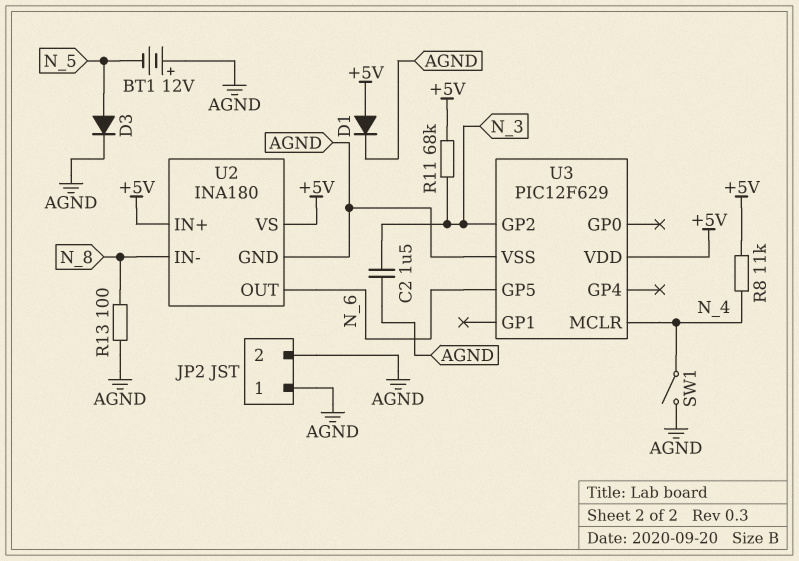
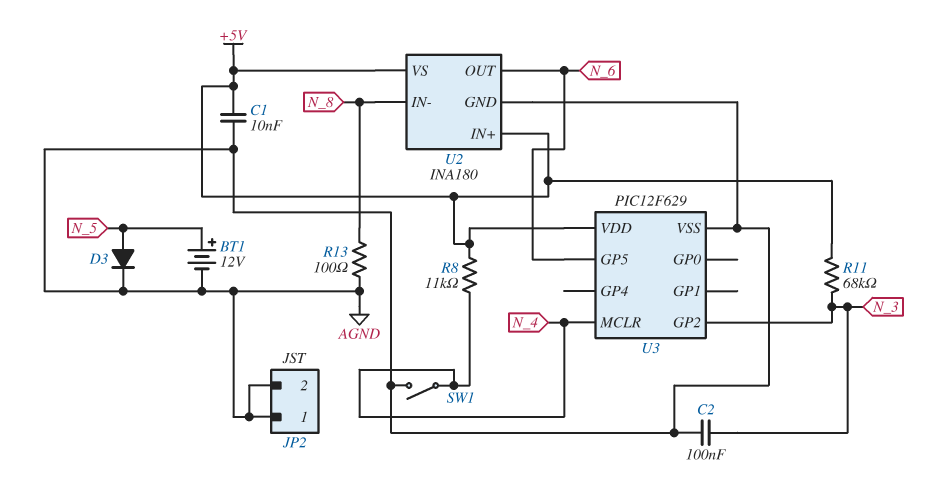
BT1: 12V (plus AGND, minus N_5) -> 12V (plus N_5, minus AGND)
C1: none -> 10nF (+5V, AGND)
C2: 1.5uF (AGND, N_3) -> 100nF (AGND, N_3)
D1: diode (A +5V, K AGND) -> none

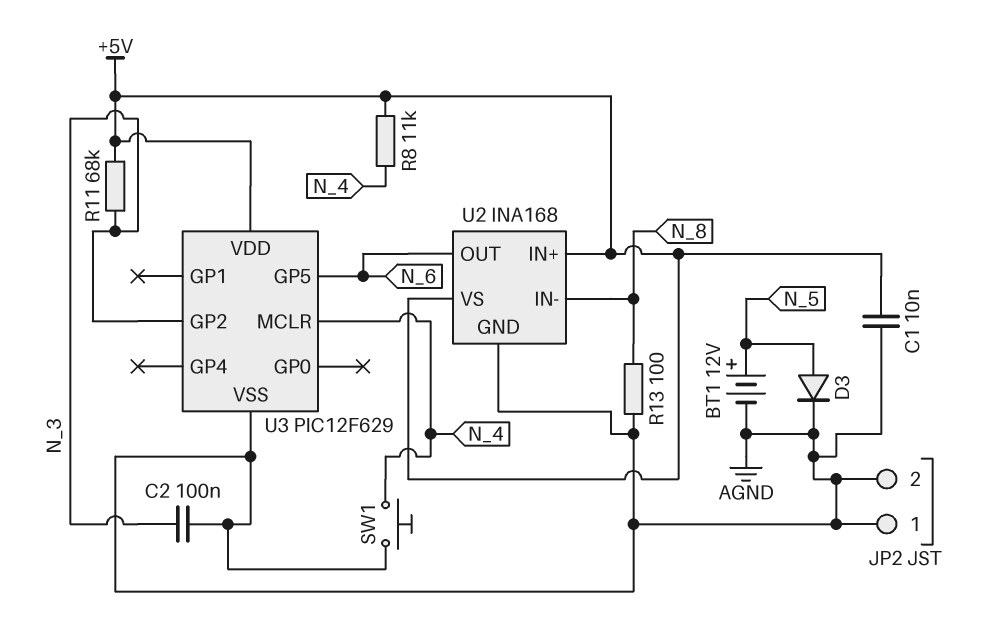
SW1: switch (AGND, N_4) -> button (AGND, N_4)
U2: INA180 -> INA168

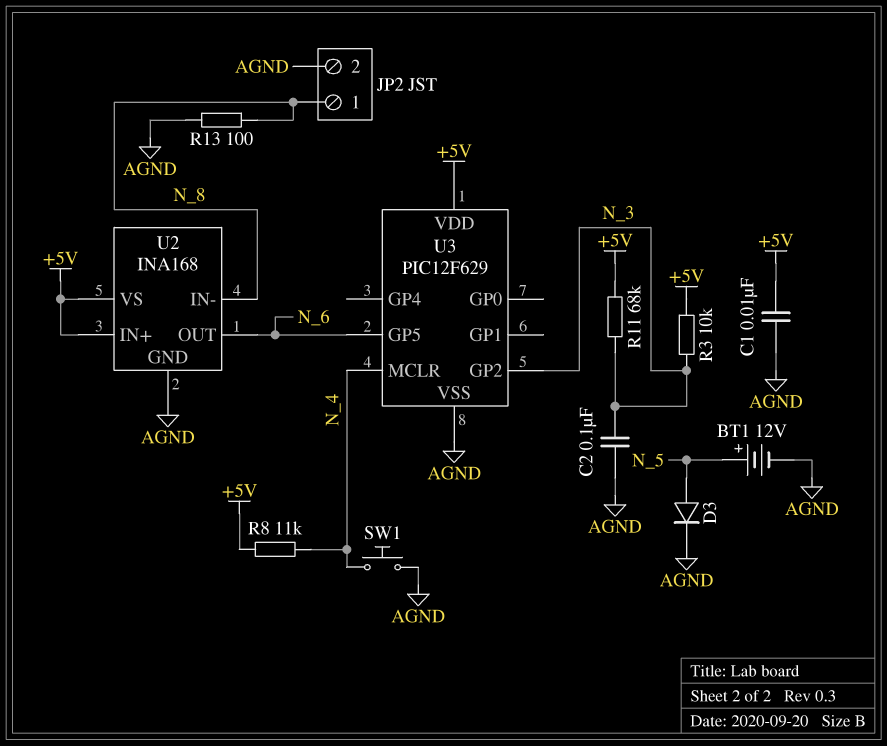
JP2 pin 1: AGND -> N_8
R3: none -> 10k (+5V, N_3)

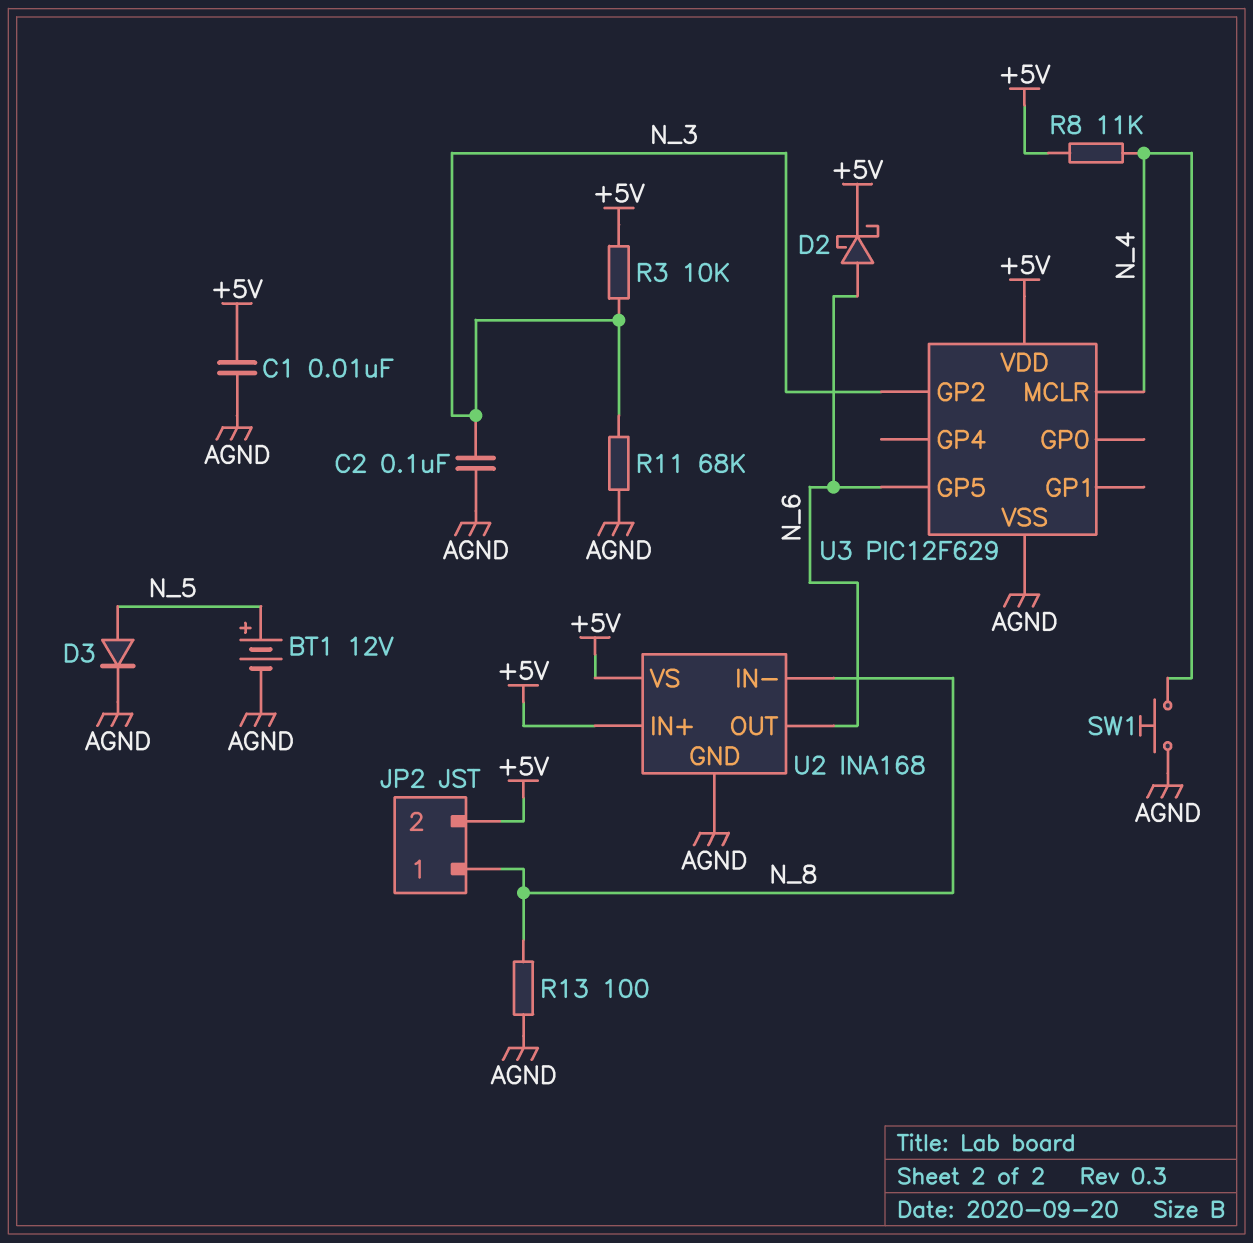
D2: none -> schottky (A N_6, K +5V)
JP2 pin 2: AGND -> +5V
R11: 68k (+5V, N_3) -> 68k (AGND, N_3)

